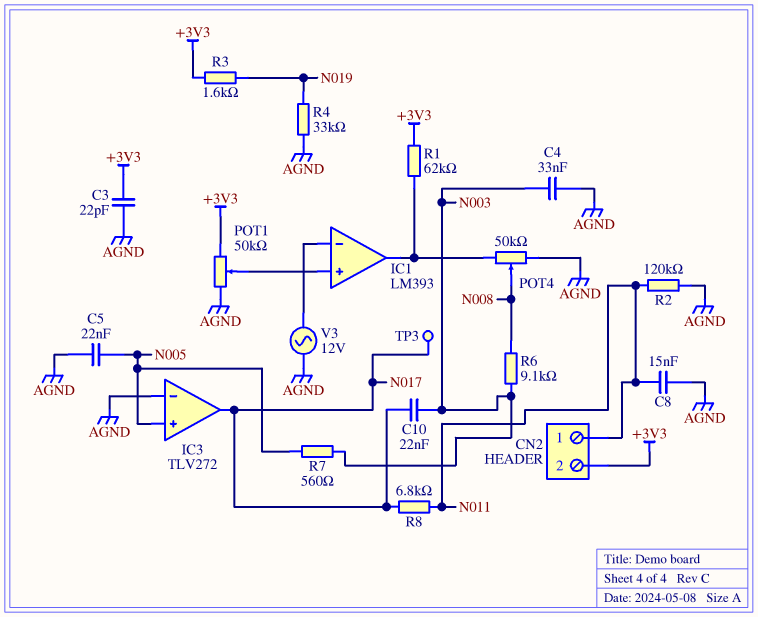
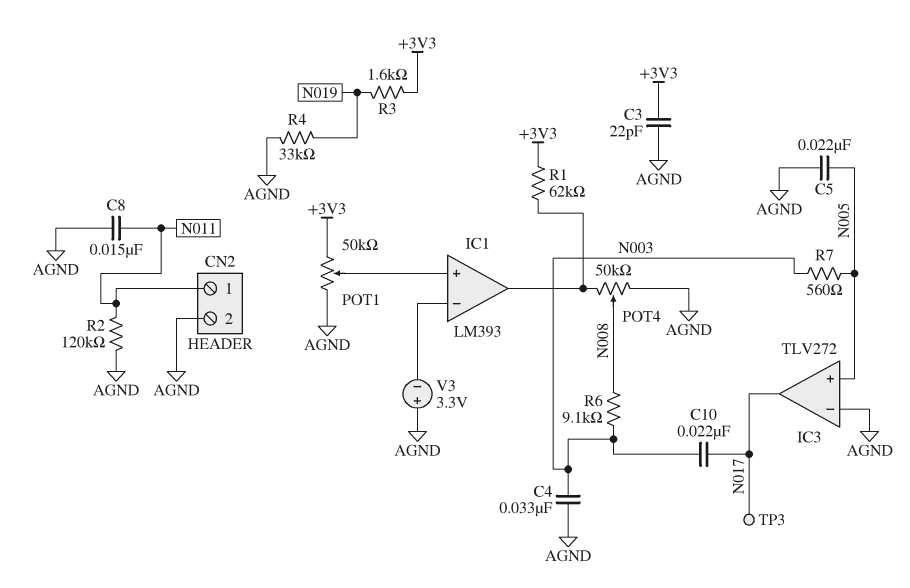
CN2 pin 2: +3V3 -> AGND
R8: 6.8k (N011, N017) -> none
V3: AC 12V (AGND, IC1/in-) -> 3.3V (plus AGND, minus IC1/in-)

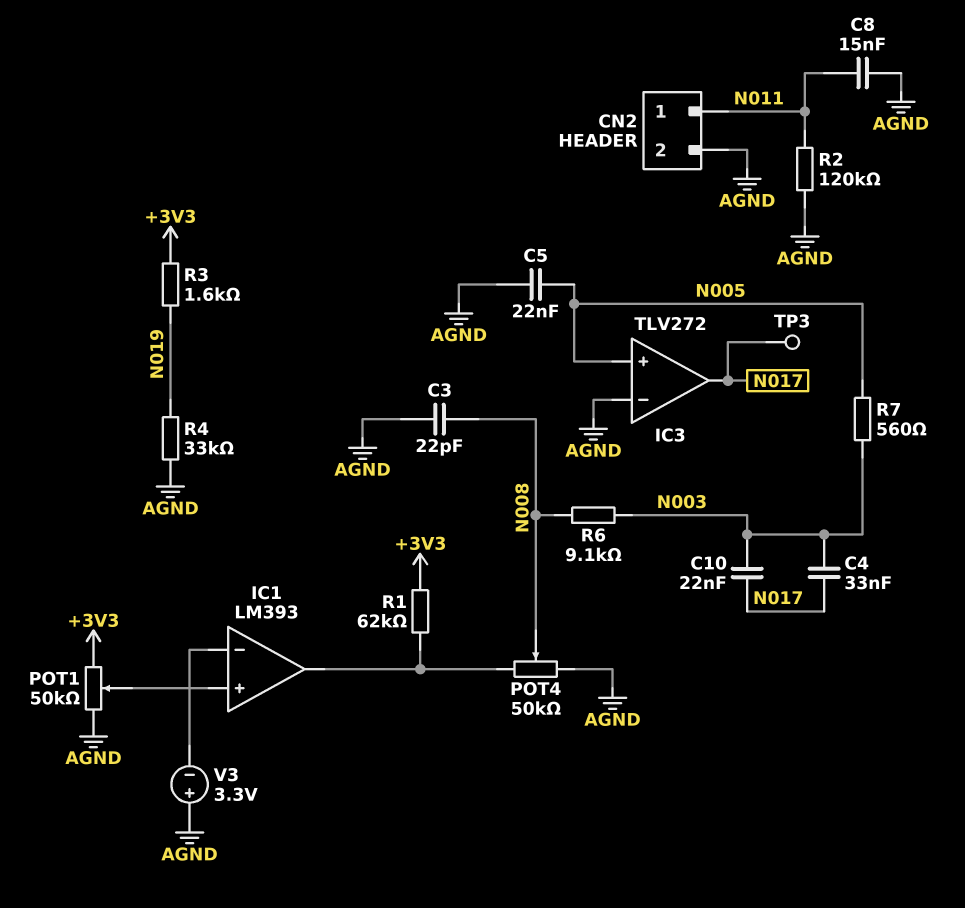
C3: 22pF (+3V3, AGND) -> 22pF (AGND, N008)
C4: 33nF (AGND, N003) -> 33nF (N003, N017)

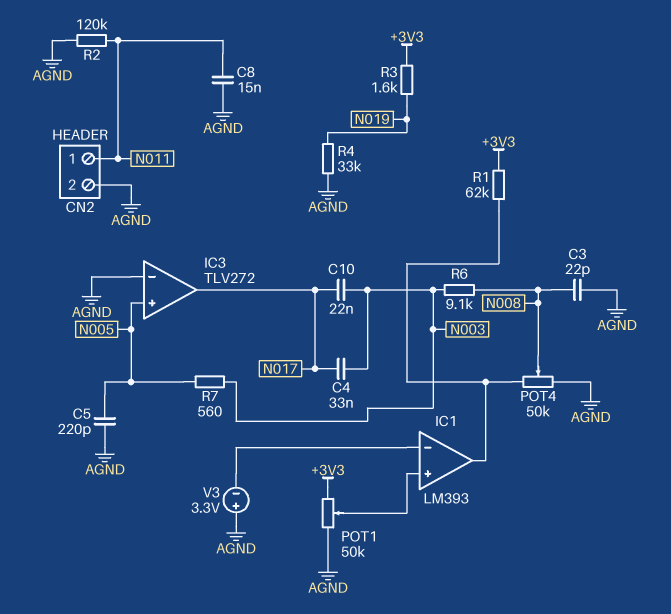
C5: 22nF (AGND, N005) -> 220pF (AGND, N005)
TP3: test point (N017) -> none

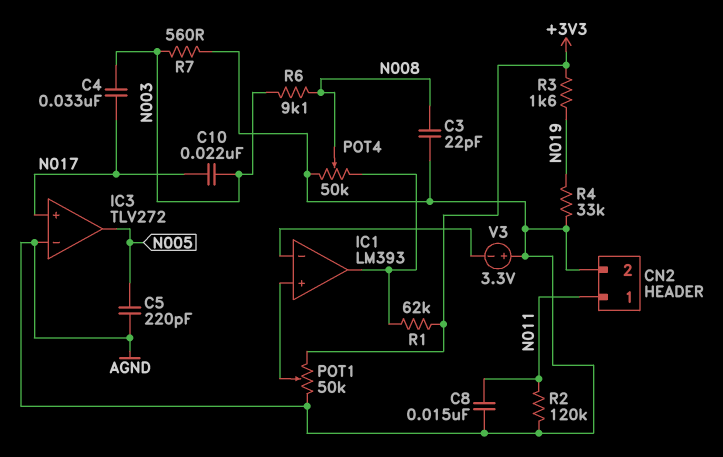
IC3 pin in+: N005 -> N017
IC3 pin out: N017 -> N005
R7: 560 (N003, N005) -> 560 (AGND, N003)

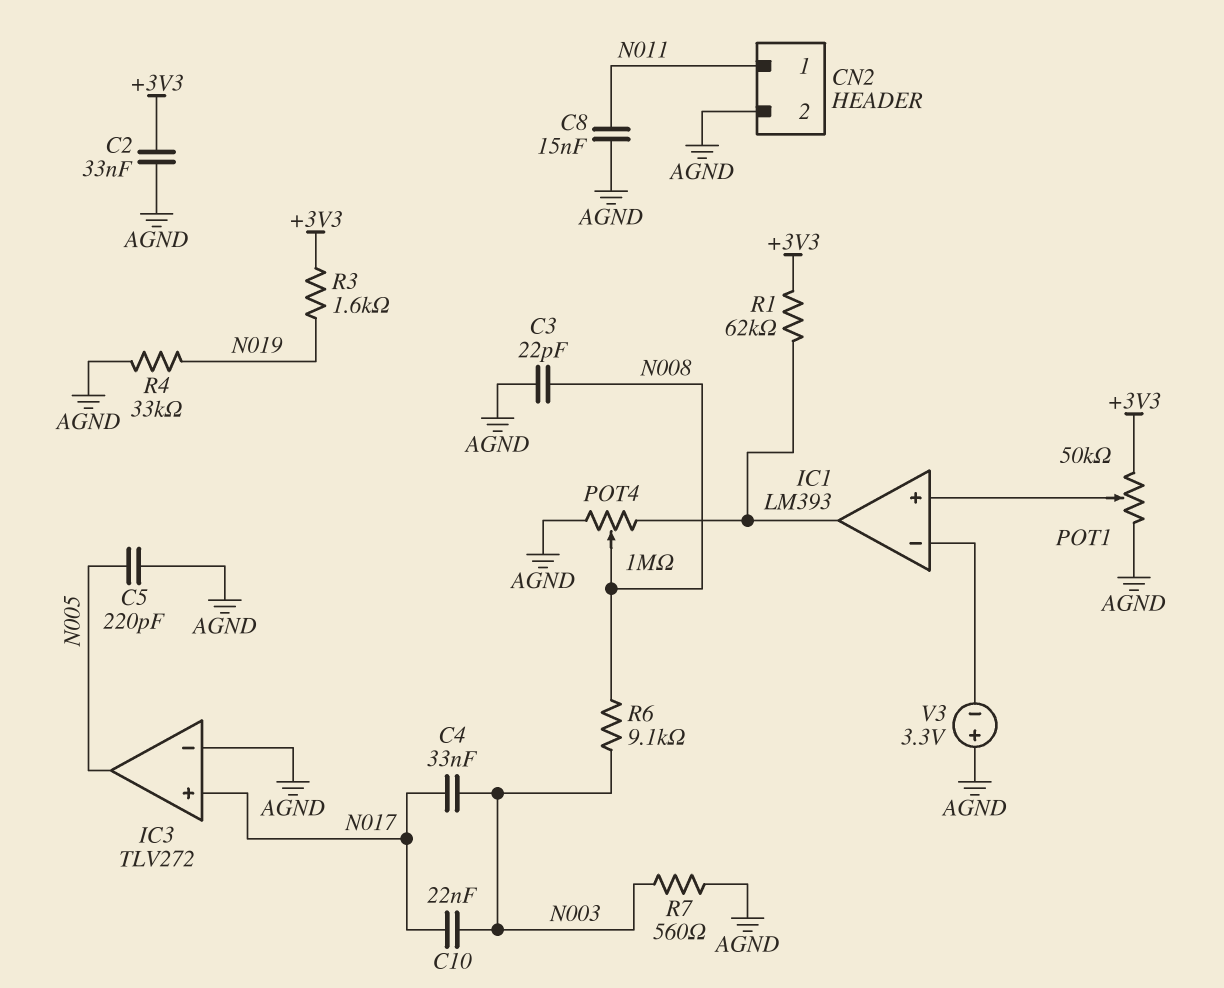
C2: none -> 33nF (+3V3, AGND)
POT4: 50k (AGND, IC1/out, wiper N008) -> 1M (AGND, IC1/out, wiper N008)
R2: 120k (AGND, N011) -> none

